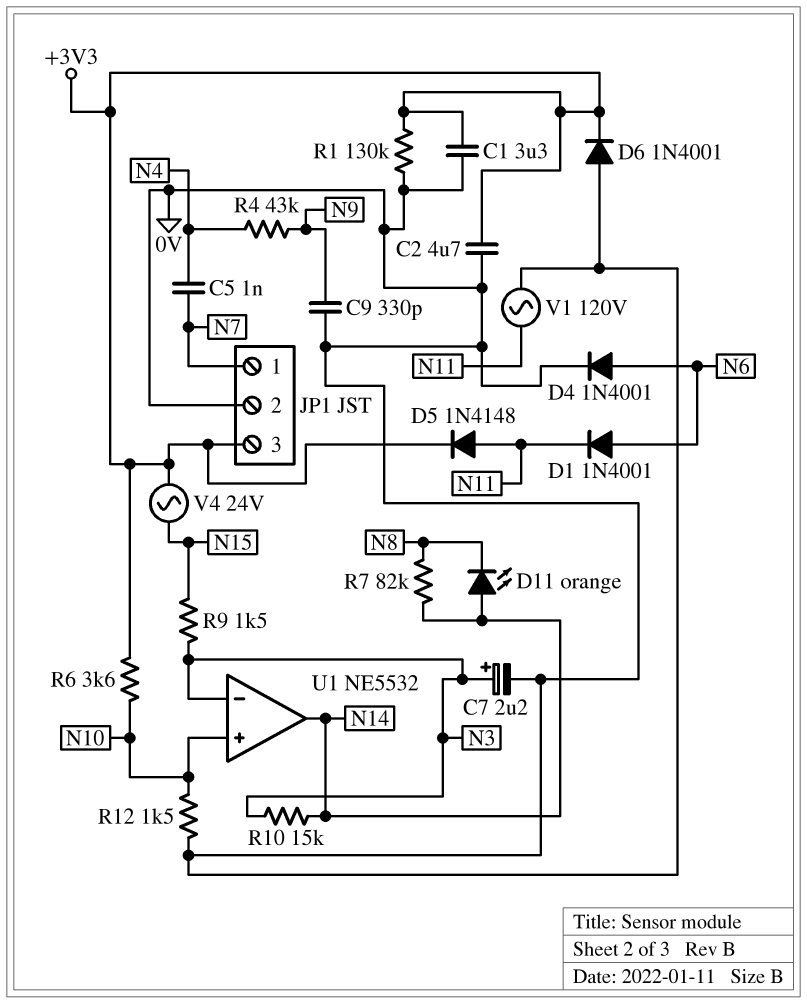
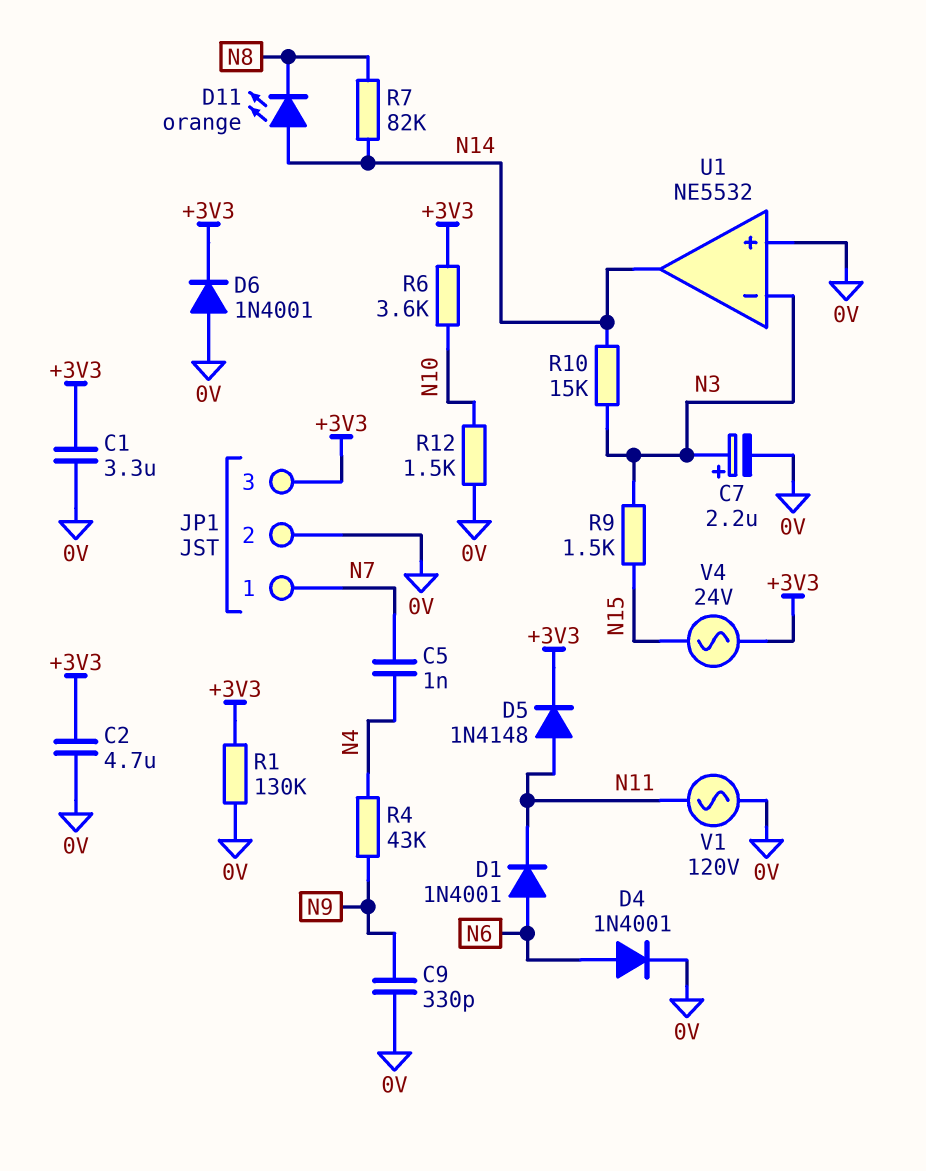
U1 pin in+: N10 -> 0V

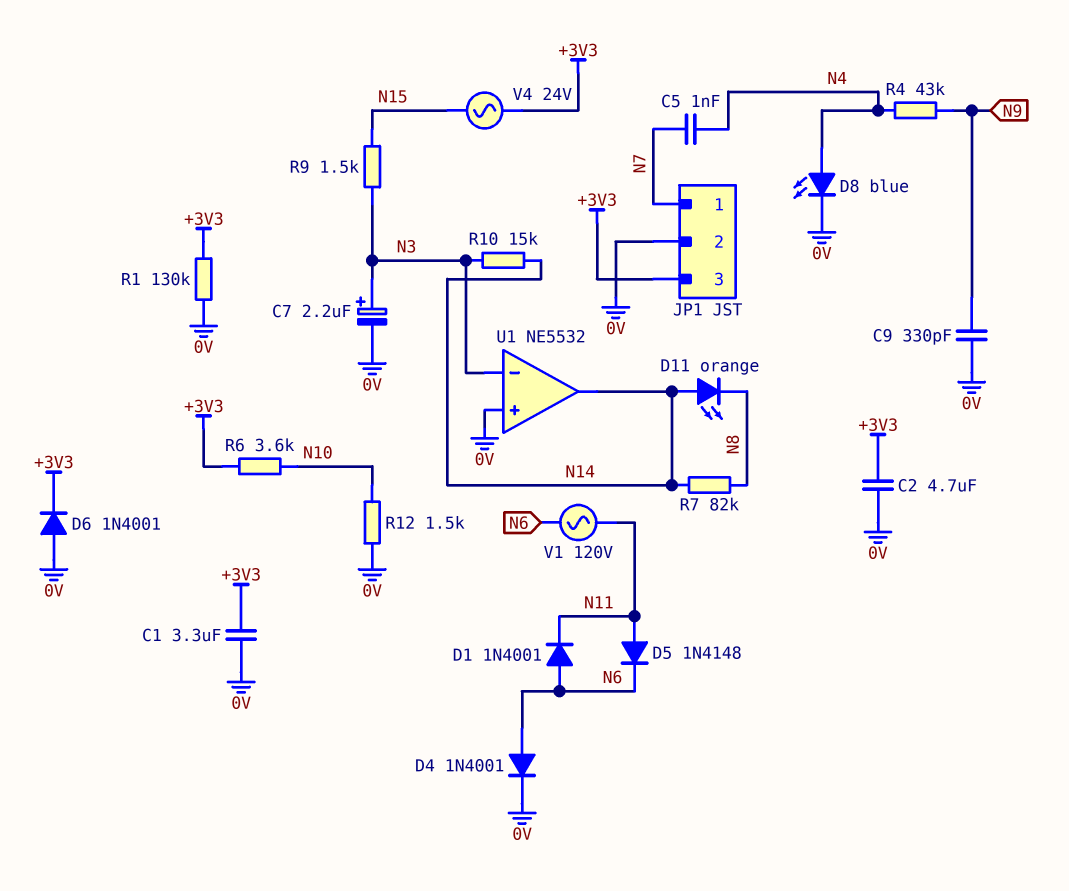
D5: diode 1N4148 (A N11, K +3V3) -> diode 1N4148 (A N11, K N6)
D8: none -> LED blue (A N4, K 0V)
V1: AC 120V (0V, N11) -> AC 120V (N6, N11)

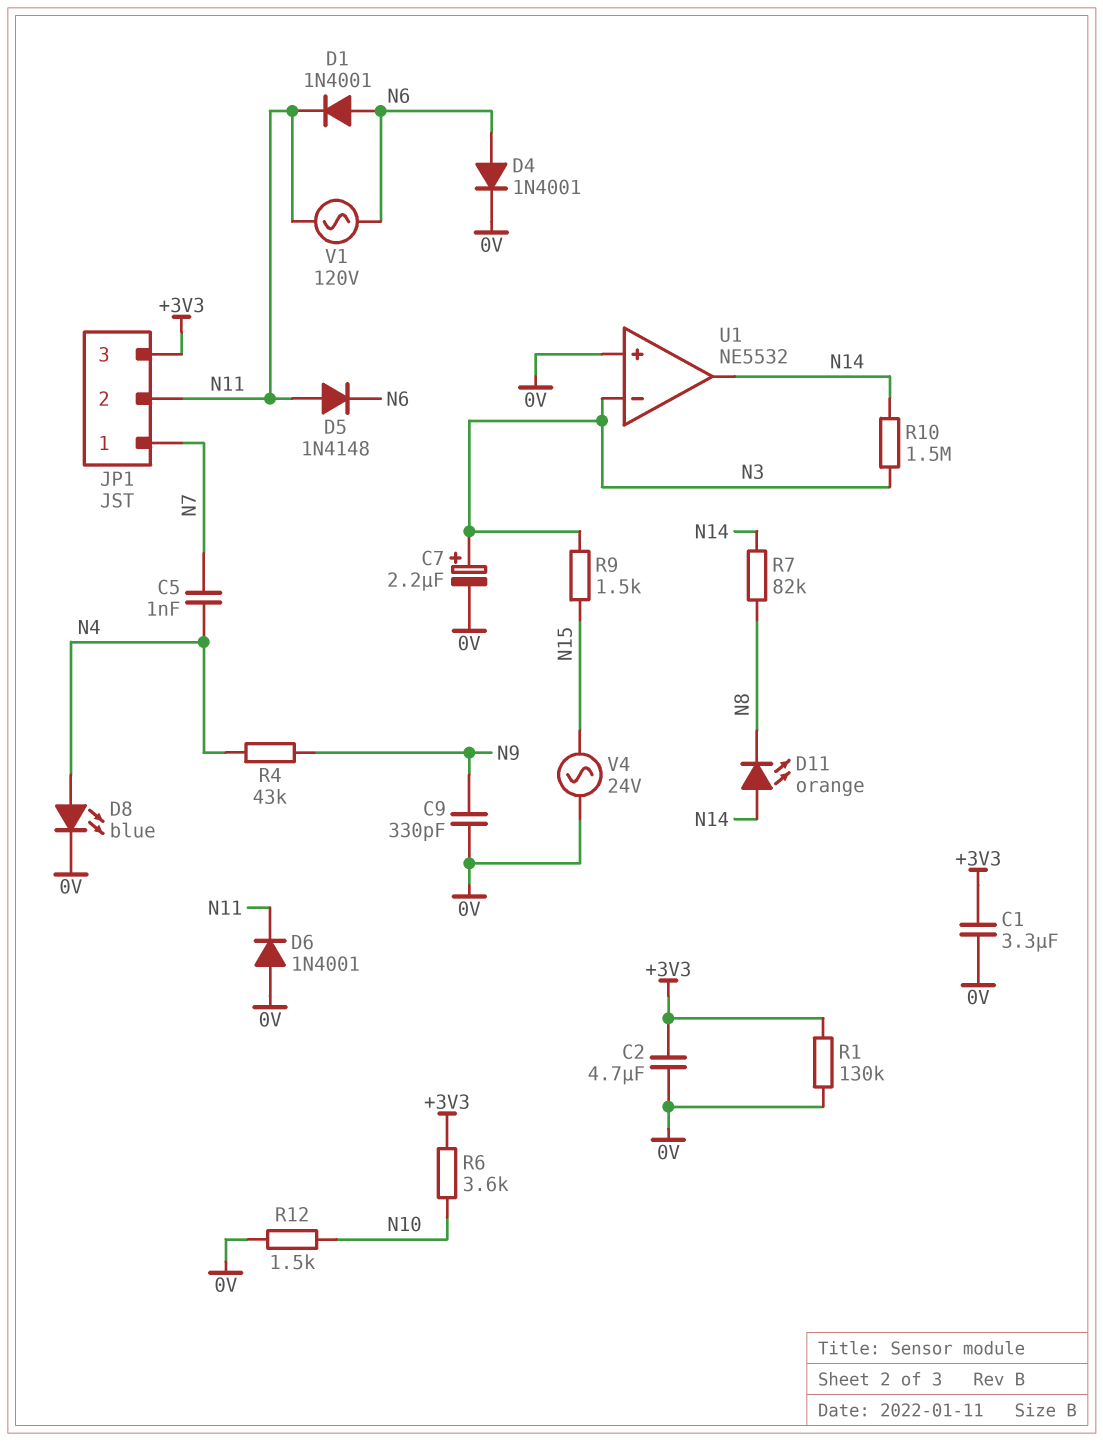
D6: diode 1N4001 (A 0V, K +3V3) -> diode 1N4001 (A 0V, K N11)
JP1 pin 2: 0V -> N11
R10: 15k (N3, N14) -> 1.5M (N3, N14)
V4: AC 24V (+3V3, N15) -> AC 24V (0V, N15)

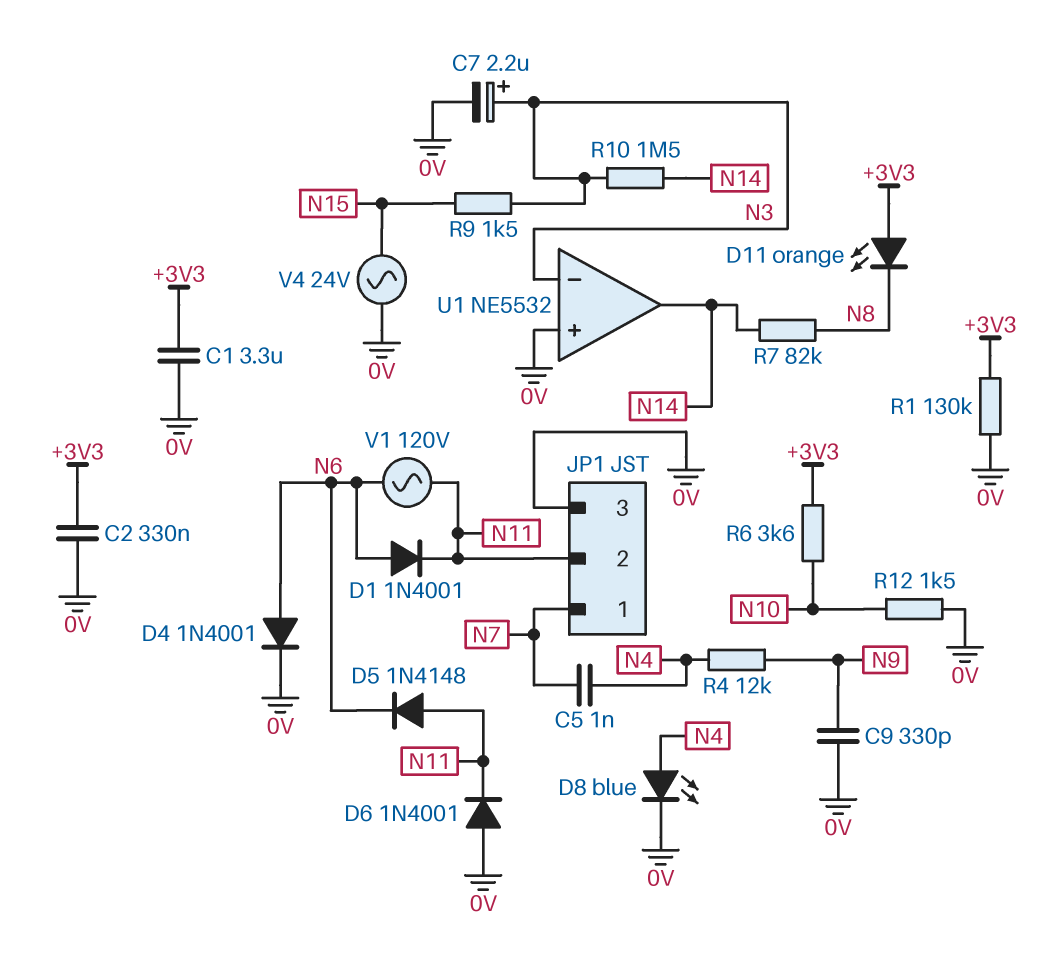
C2: 4.7uF (+3V3, 0V) -> 330nF (+3V3, 0V)
D11: LED orange (A N14, K N8) -> LED orange (A +3V3, K N8)
JP1 pin 3: +3V3 -> 0V
R4: 43k (N4, N9) -> 12k (N4, N9)

